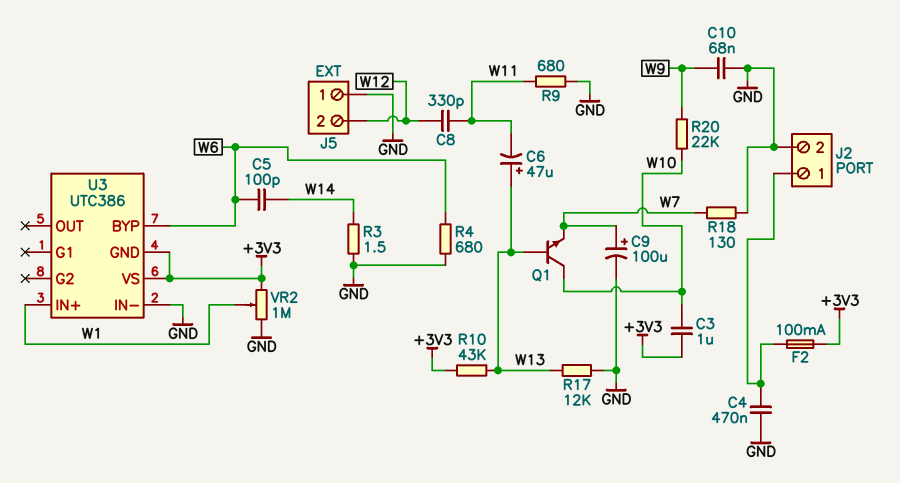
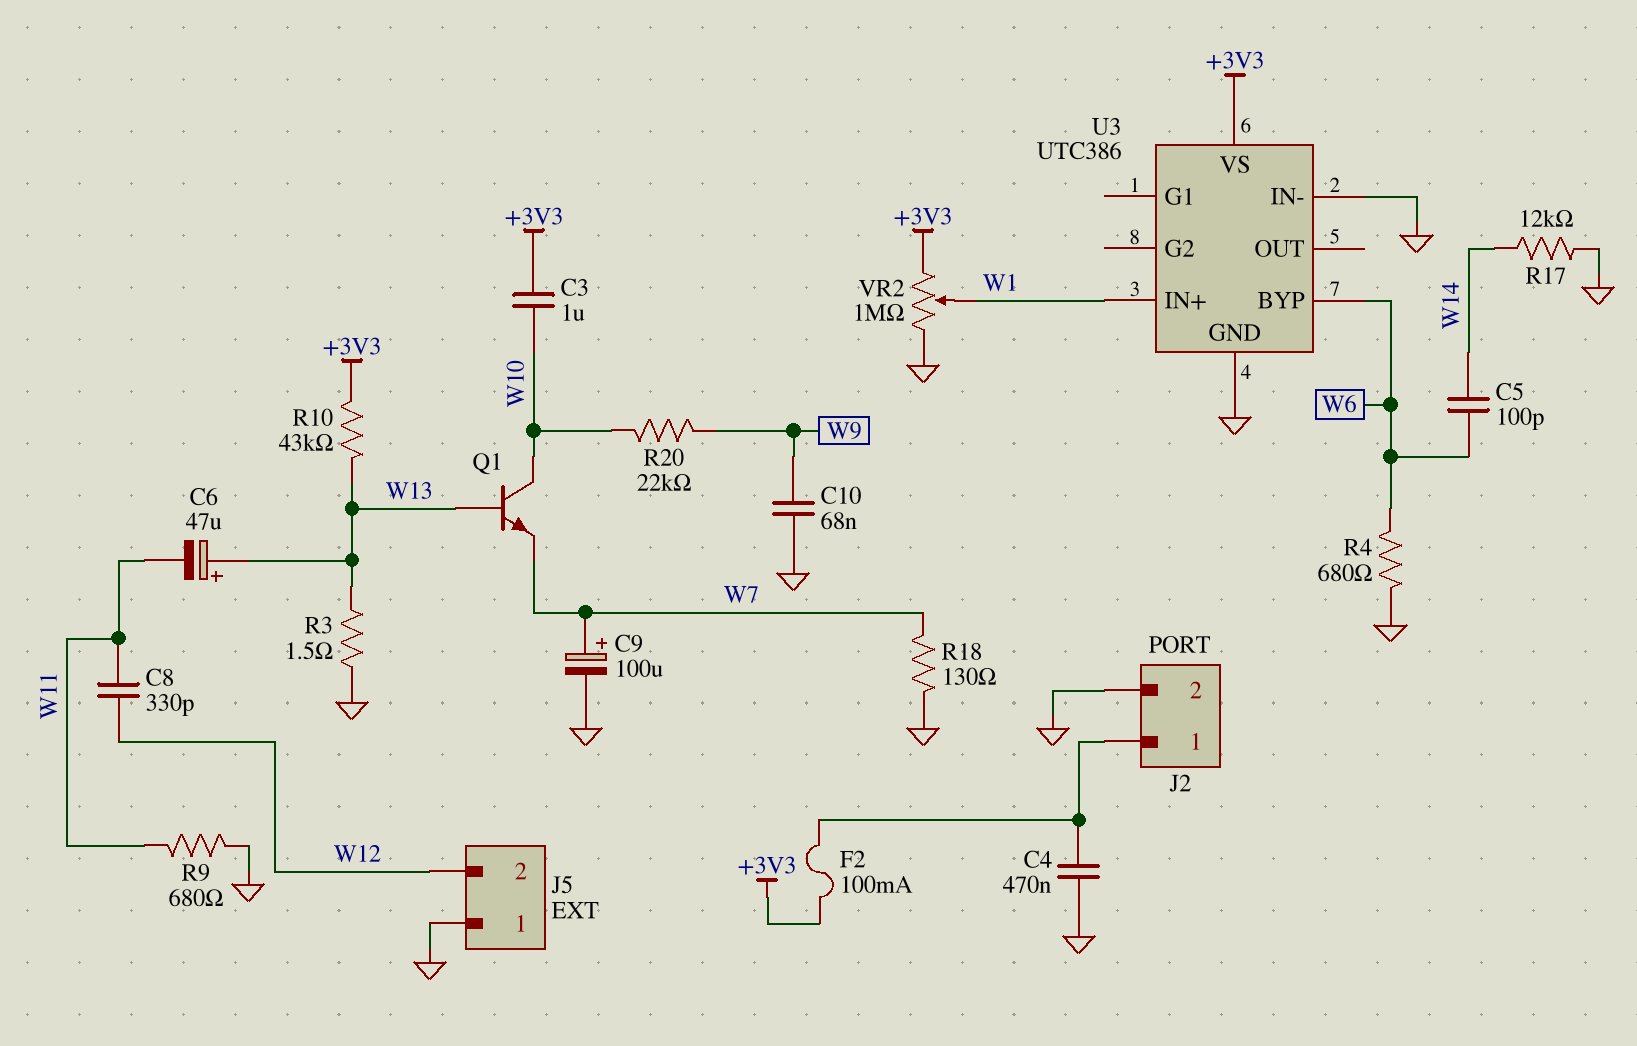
R3: 1.5 (GND, W14) -> 1.5 (GND, W13)
R17: 12k (GND, W13) -> 12k (GND, W14)
U3 pin GND: +3V3 -> GND

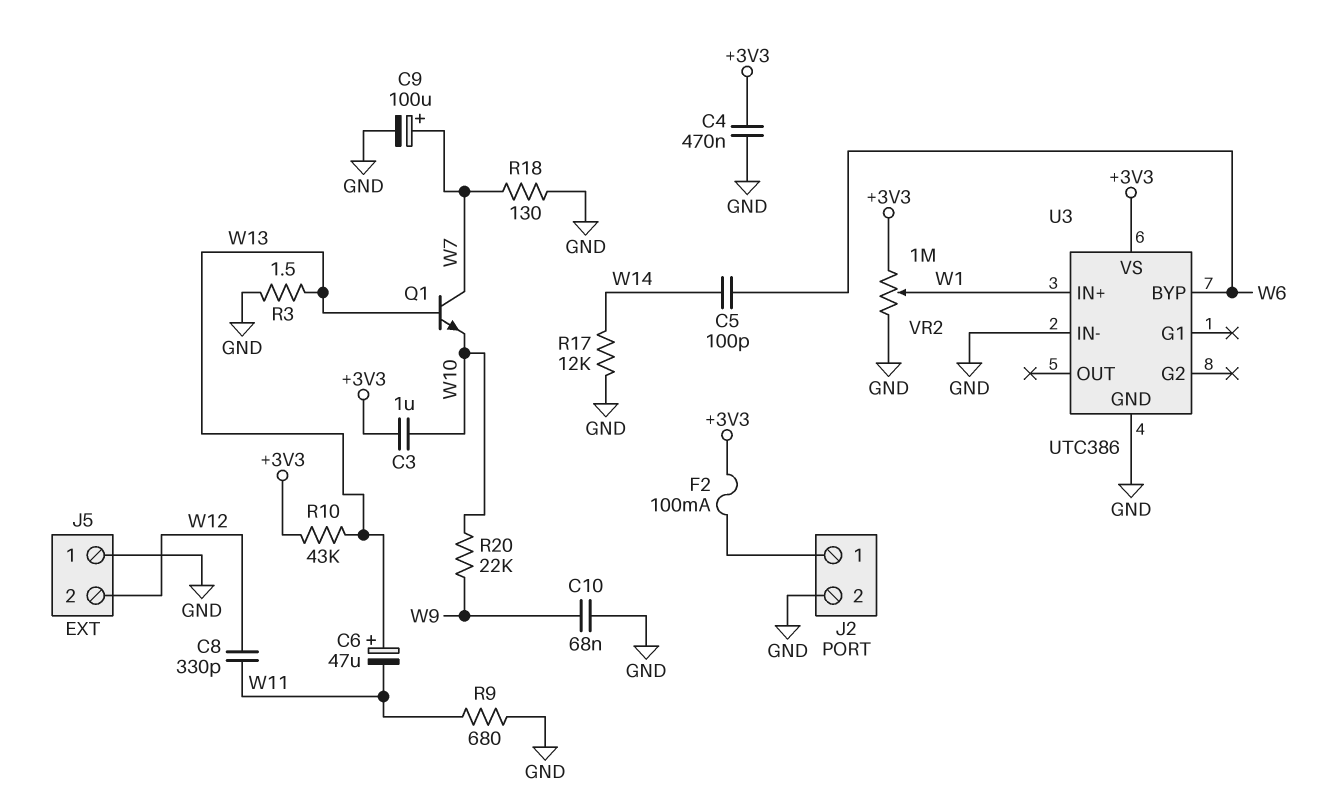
C4: 470nF (GND, J2/1) -> 470nF (+3V3, GND)
Q1: NPN (B W13, C W10, E W7) -> NPN (B W13, C W7, E W10)
R4: 680 (GND, W6) -> none

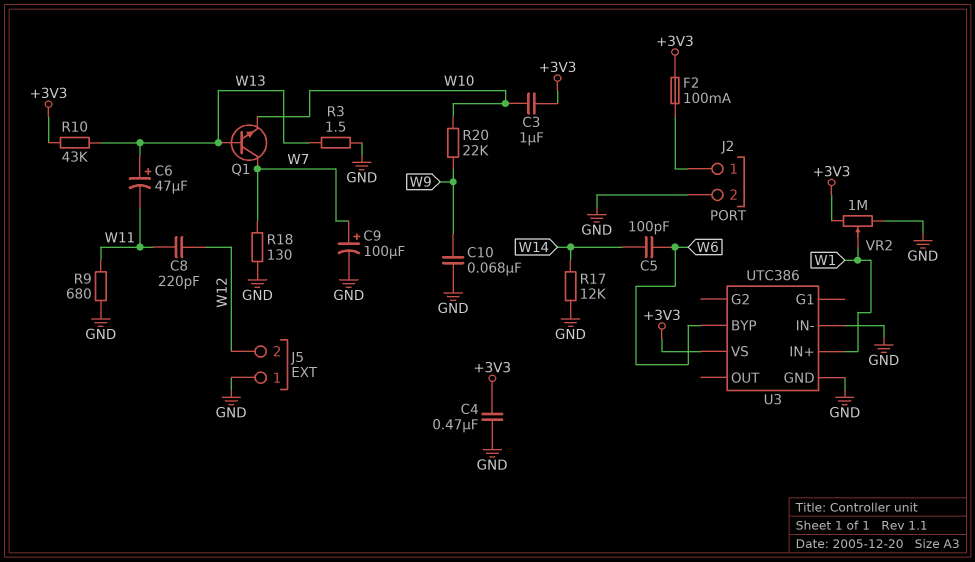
C8: 330pF (W11, W12) -> 220pF (W11, W12)

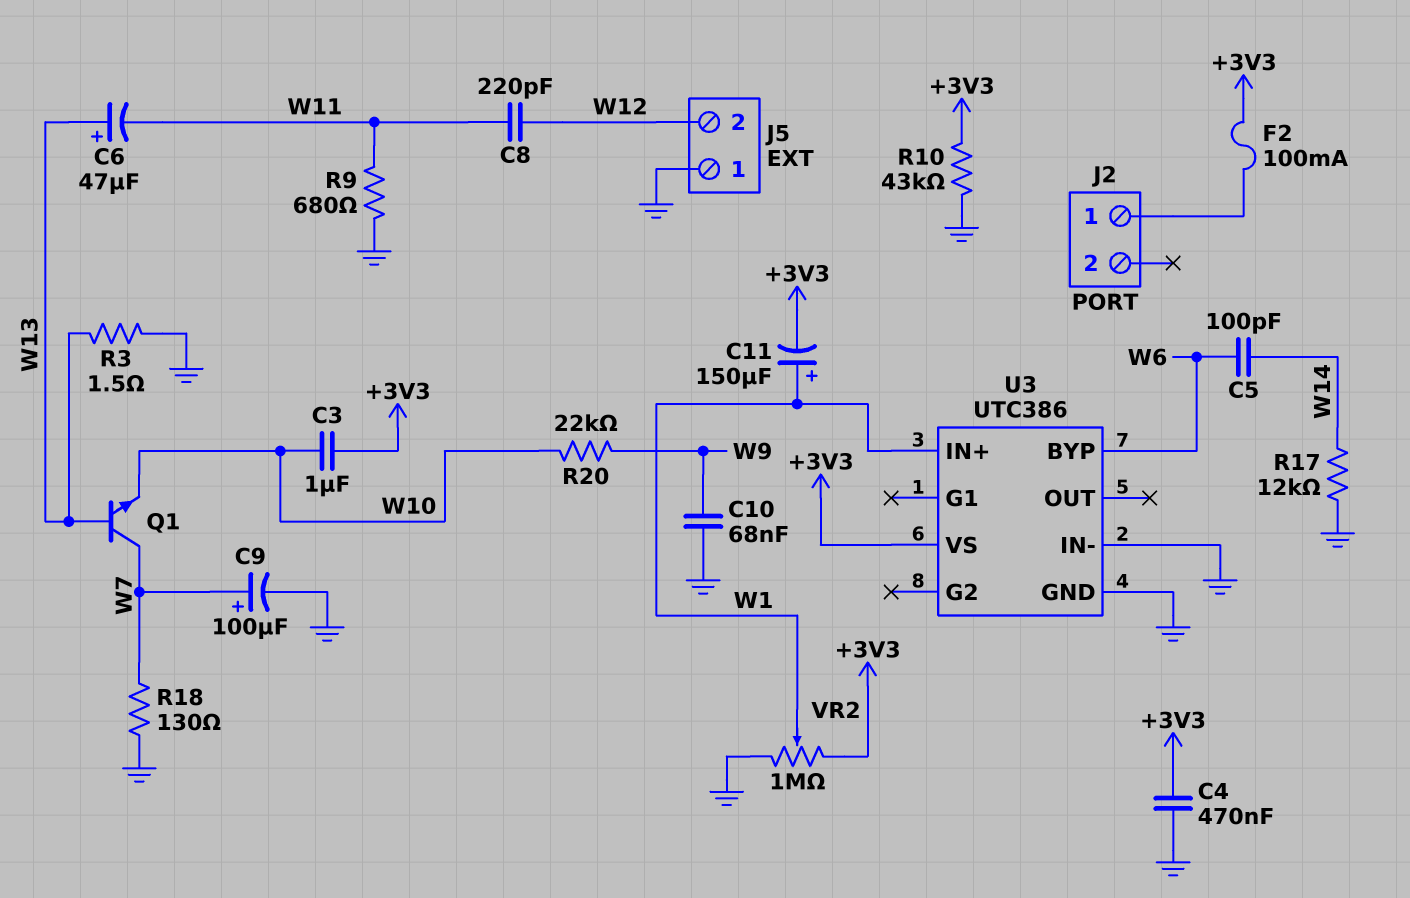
C11: none -> 150uF (plus W1, minus +3V3)
J2 pin 2: GND -> none
R10: 43k (+3V3, W13) -> 43k (+3V3, GND)

